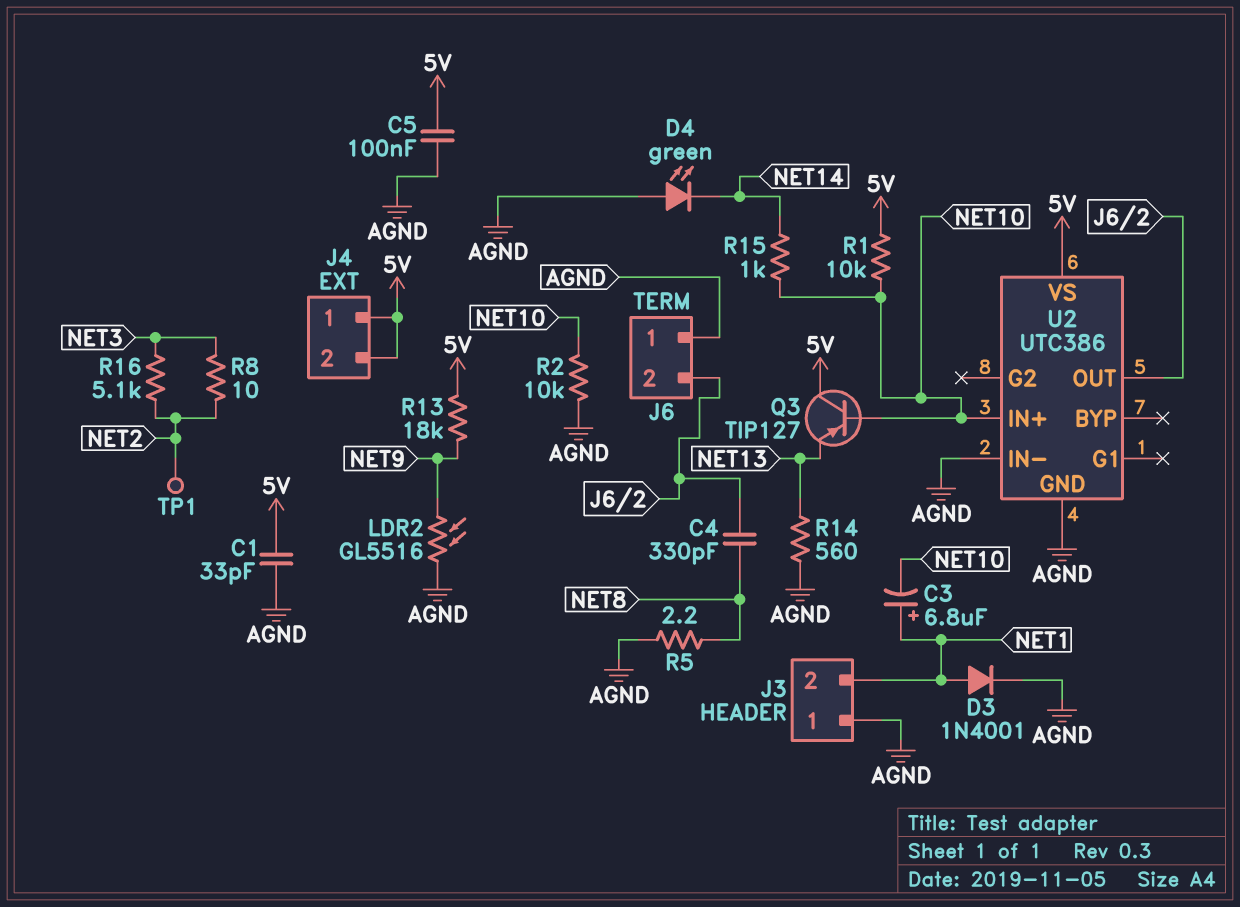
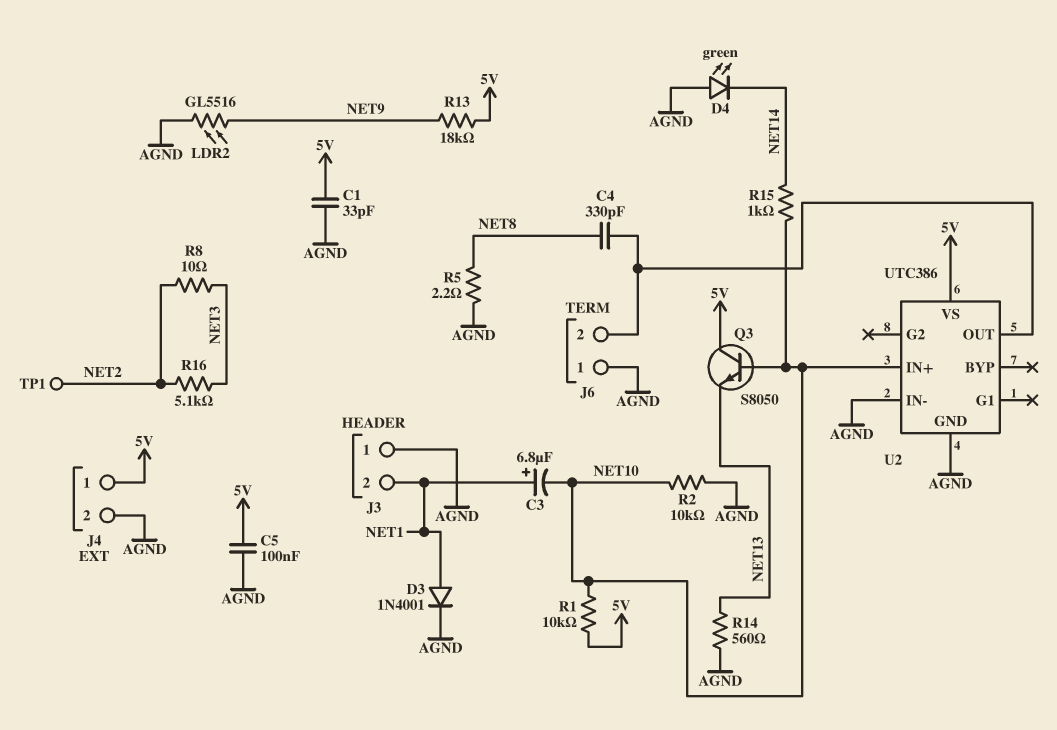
J4 pin 2: 5V -> AGND
Q3: PNP TIP127 (B NET10, C 5V, E NET13) -> NPN S8050 (B NET10, C 5V, E NET13)

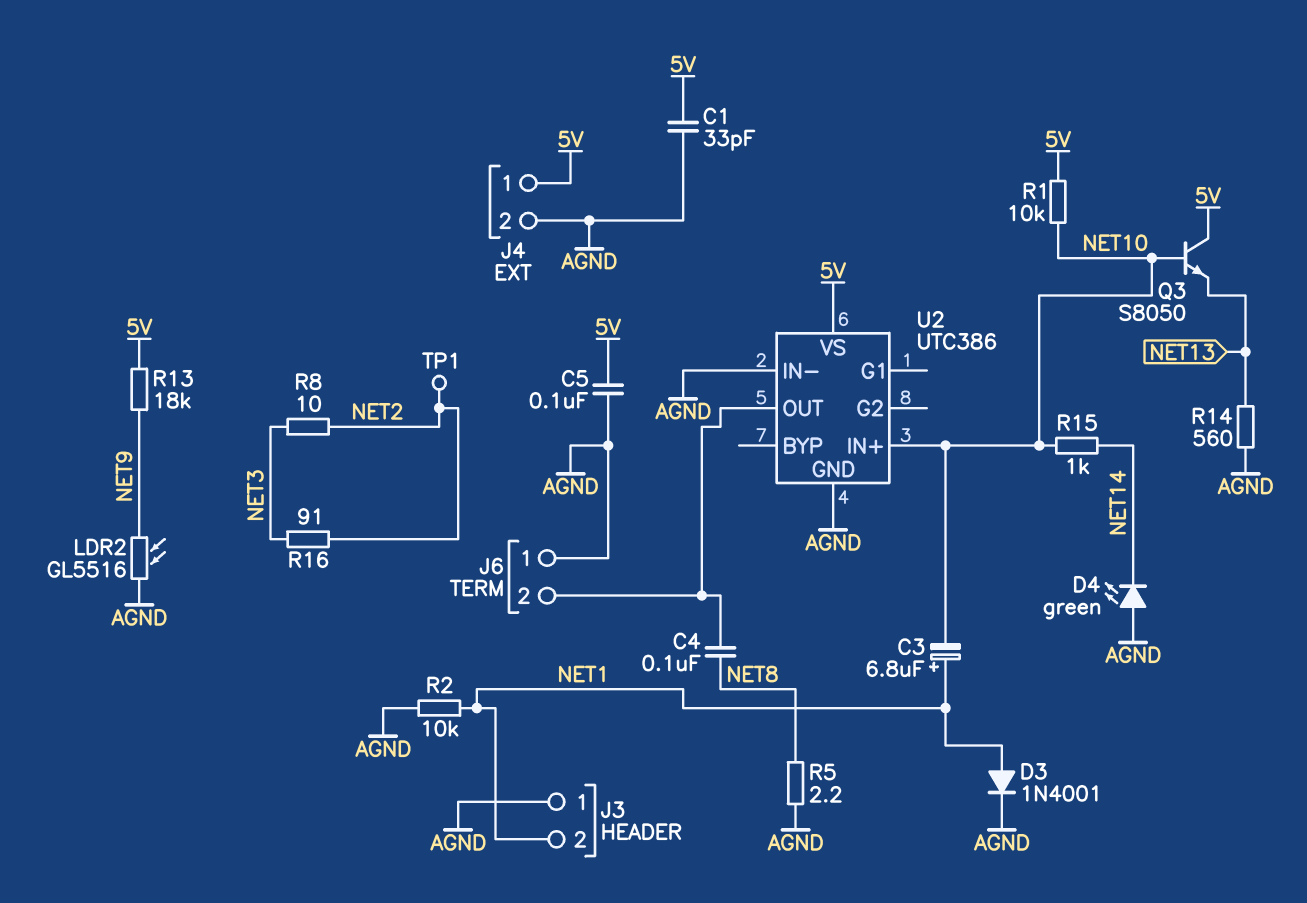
C4: 330pF (J6/2, NET8) -> 100nF (J6/2, NET8)
R2: 10k (AGND, NET10) -> 10k (AGND, NET1)
R16: 5.1k (NET2, NET3) -> 91 (NET2, NET3)

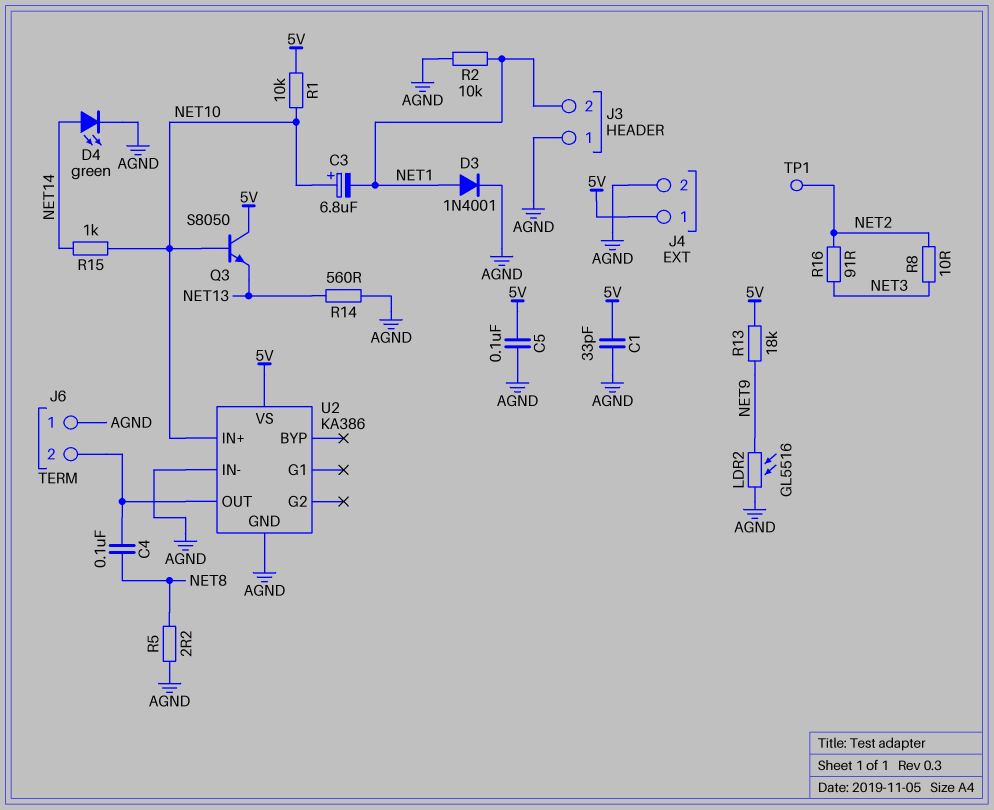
C3: 6.8uF (plus NET1, minus NET10) -> 6.8uF (plus NET10, minus NET1)
D4: LED green (A AGND, K NET14) -> LED green (A NET14, K AGND)
U2: UTC386 -> KA386

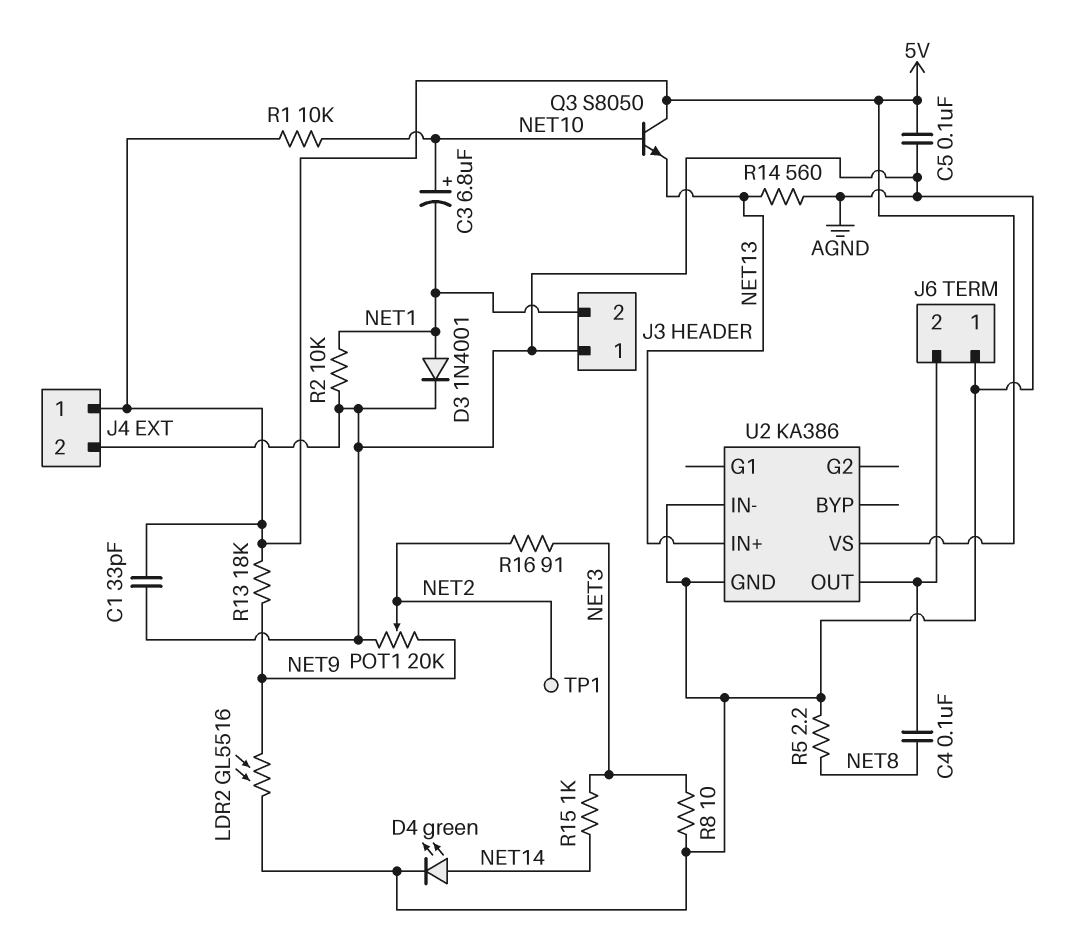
POT1: none -> 20k (AGND, NET9, wiper NET2)
R8: 10 (NET2, NET3) -> 10 (AGND, NET3)
R15: 1k (NET10, NET14) -> 1k (NET3, NET14)
U2 pin IN+: NET10 -> NET13

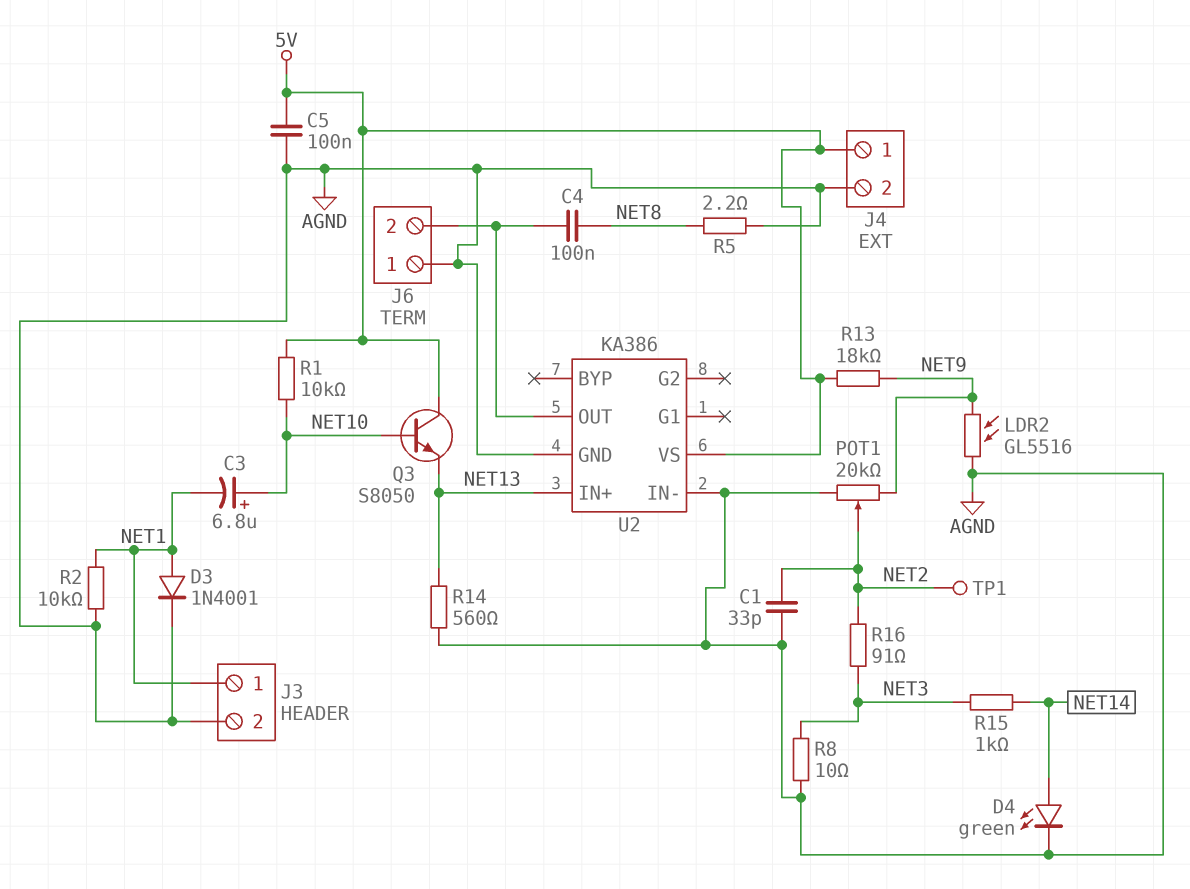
C1: 33pF (5V, AGND) -> 33pF (AGND, NET2)
J3 pin 1: AGND -> NET1
J3 pin 2: NET1 -> AGND

